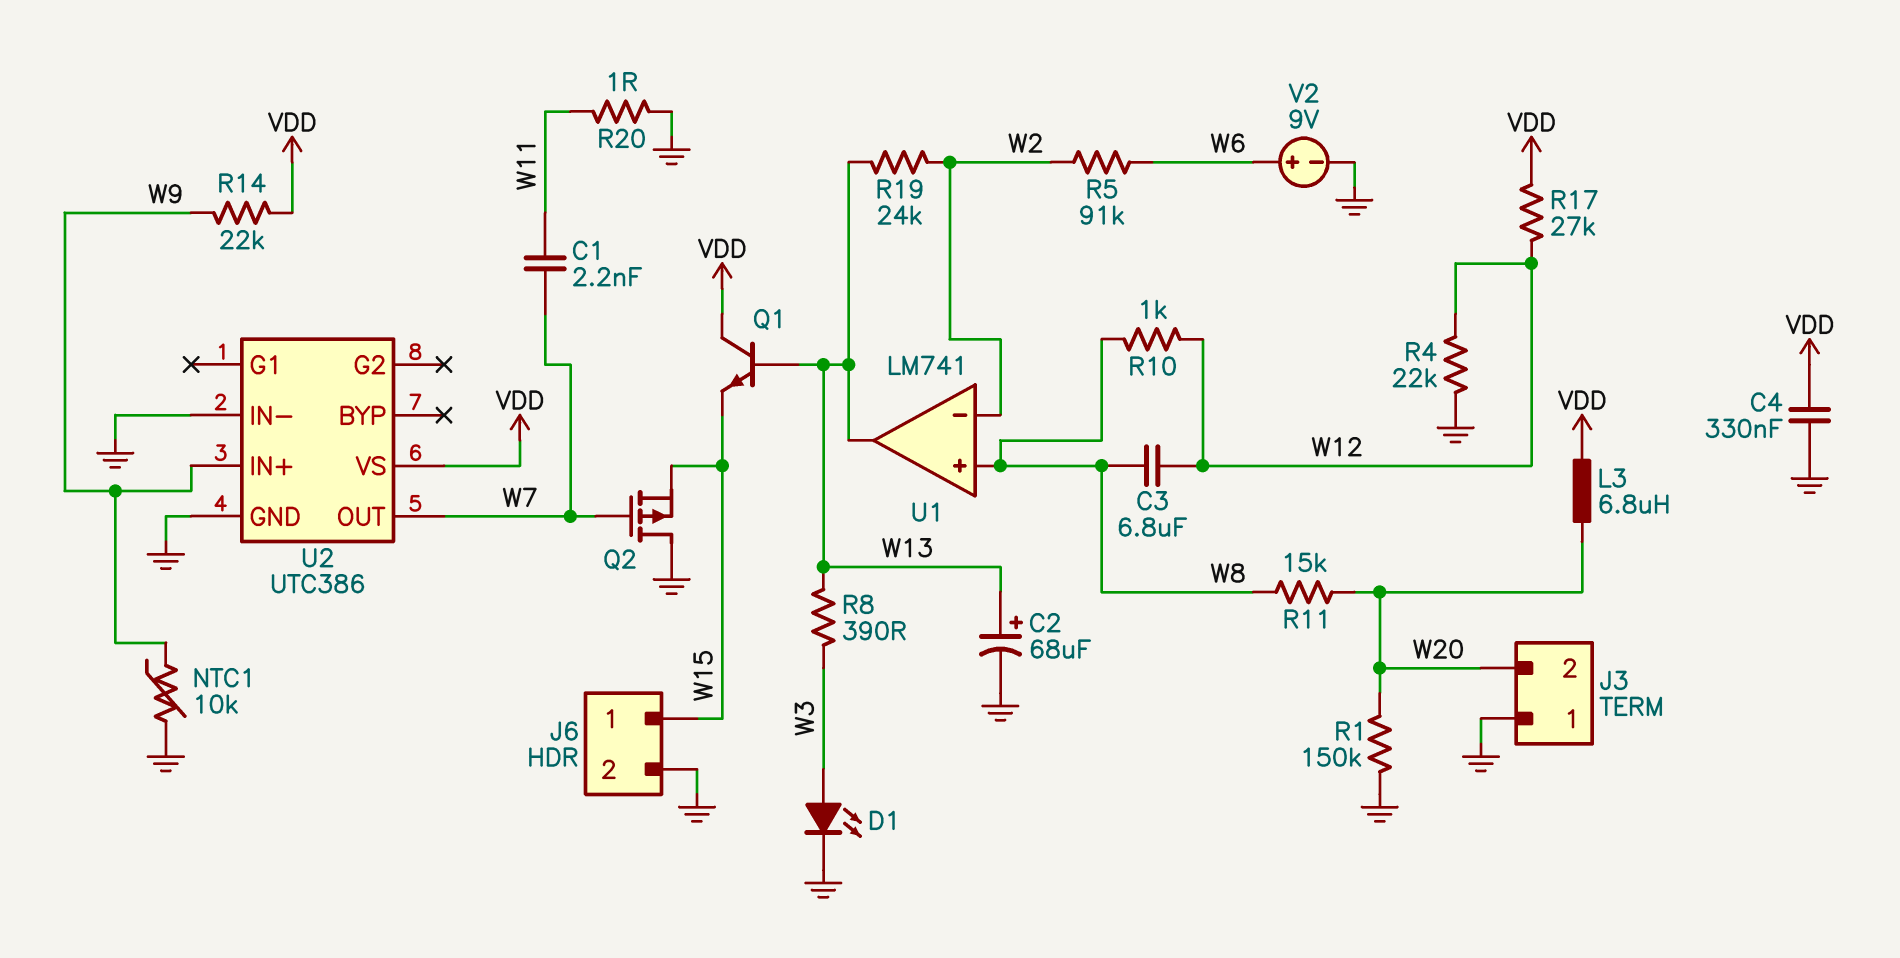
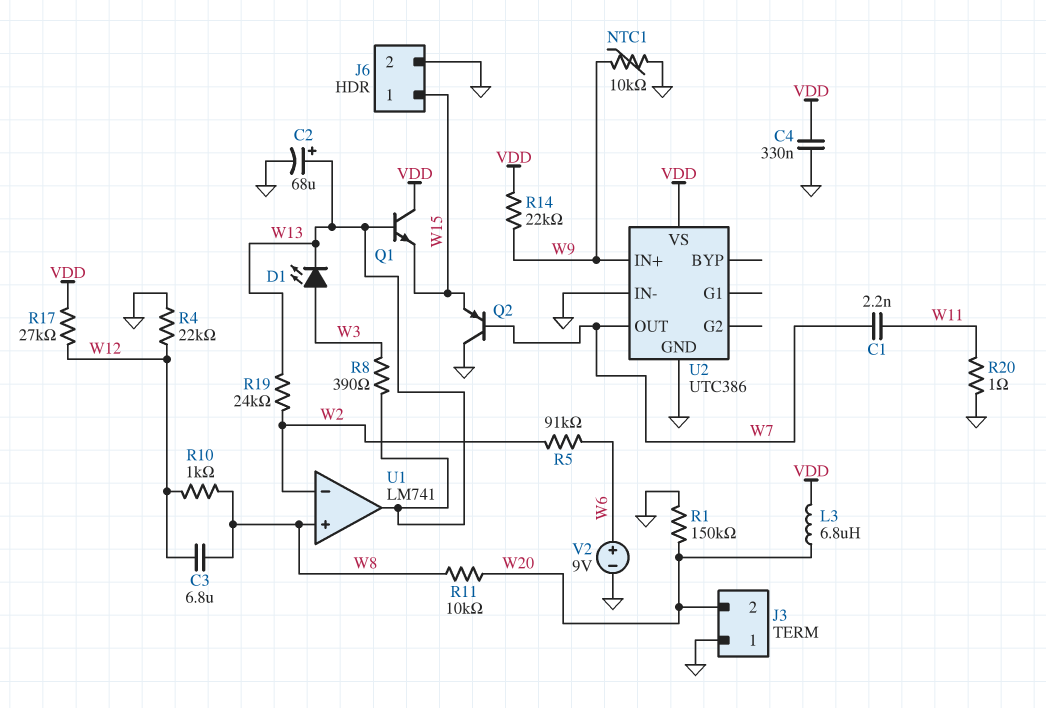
D1: LED (A W3, K GND) -> LED (A W3, K W13)
Q2: PMOS (G W7, D GND, S W15) -> PNP (B W7, C GND, E W15)
R11: 15k (W8, W20) -> 10k (W8, W20)

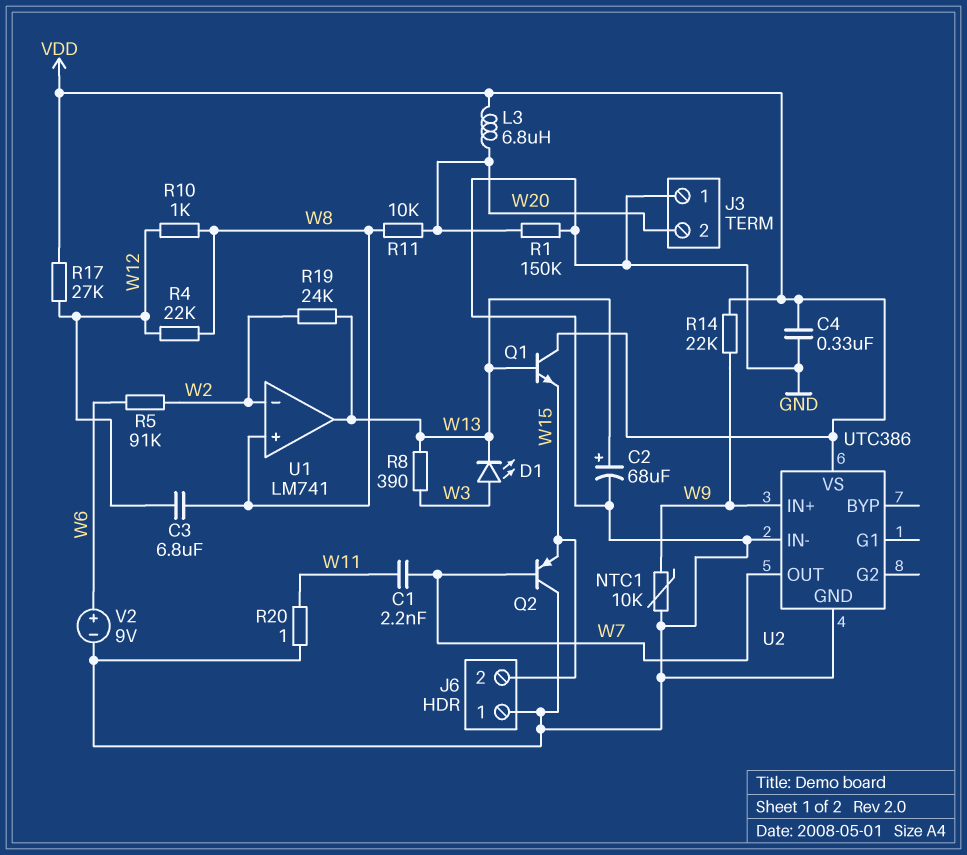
J6 pin 1: W15 -> GND
J6 pin 2: GND -> W15
R4: 22k (GND, W12) -> 22k (W8, W12)

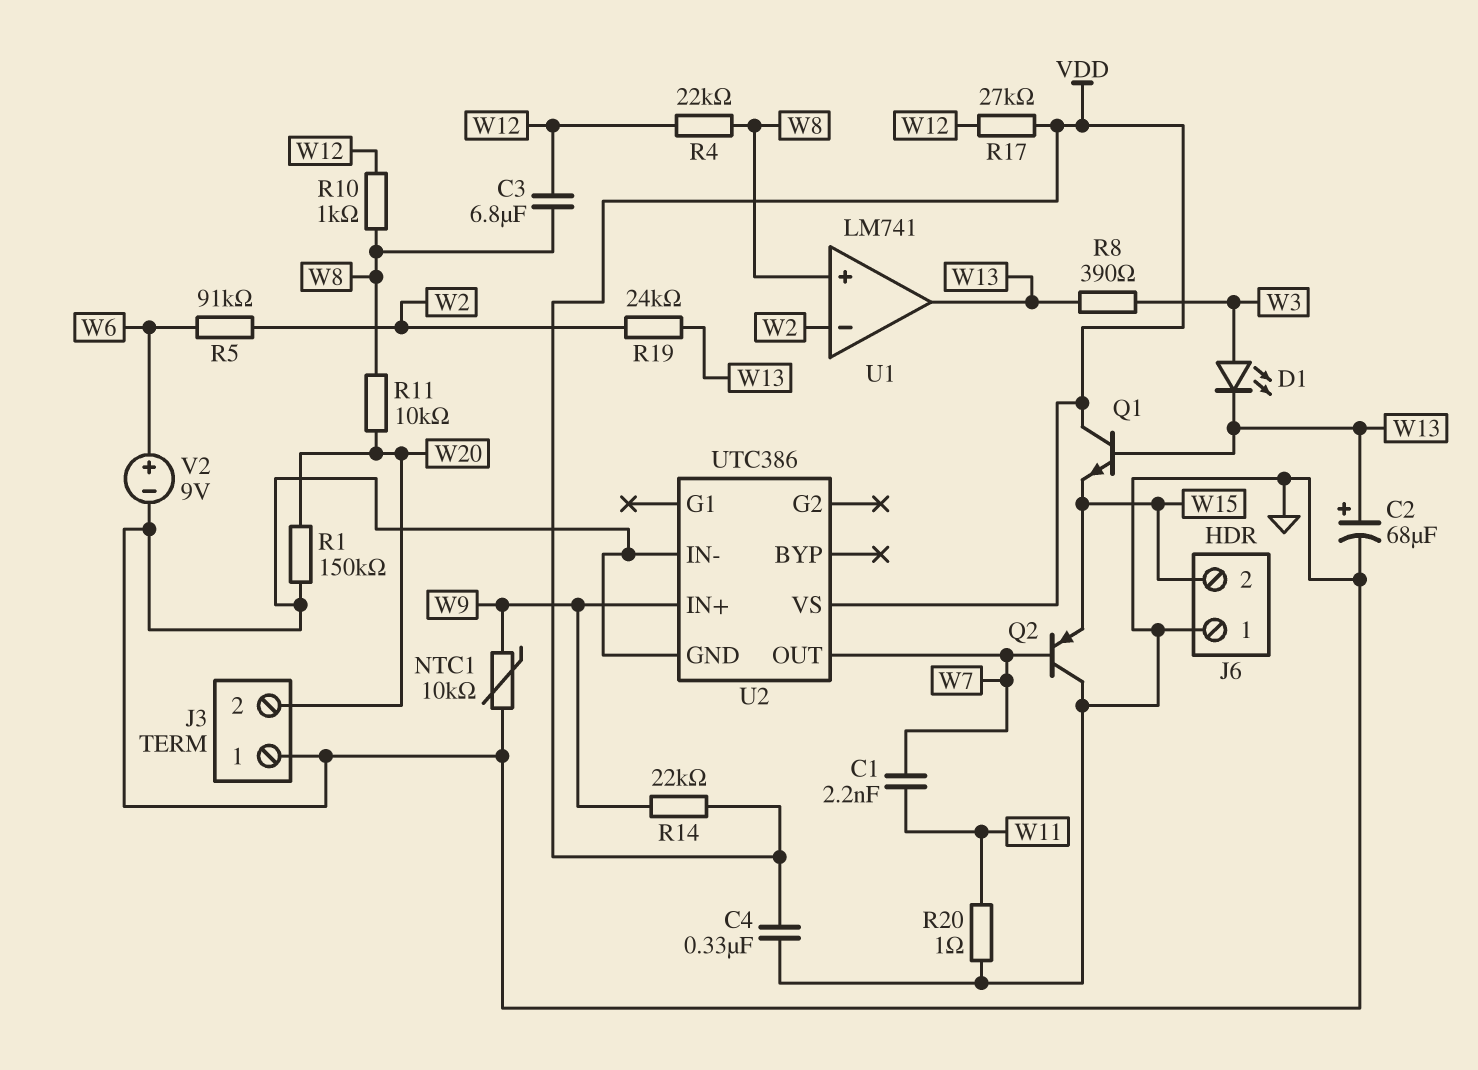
L3: 6.8uH (VDD, W20) -> none

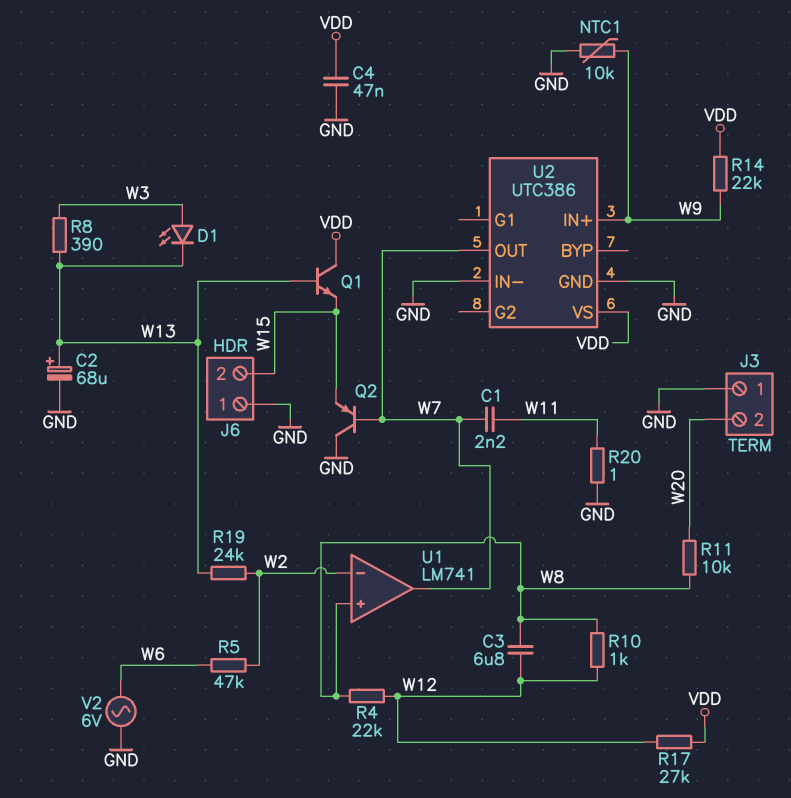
C4: 330nF (GND, VDD) -> 47nF (GND, VDD)
R1: 150k (GND, W20) -> none
R5: 91k (W2, W6) -> 47k (W2, W6)
U1 pin out: W13 -> W7
V2: 9V (plus W6, minus GND) -> AC 6V (GND, W6)

